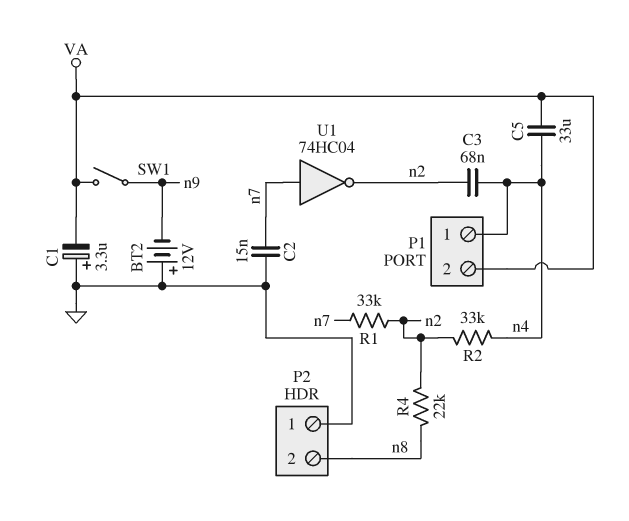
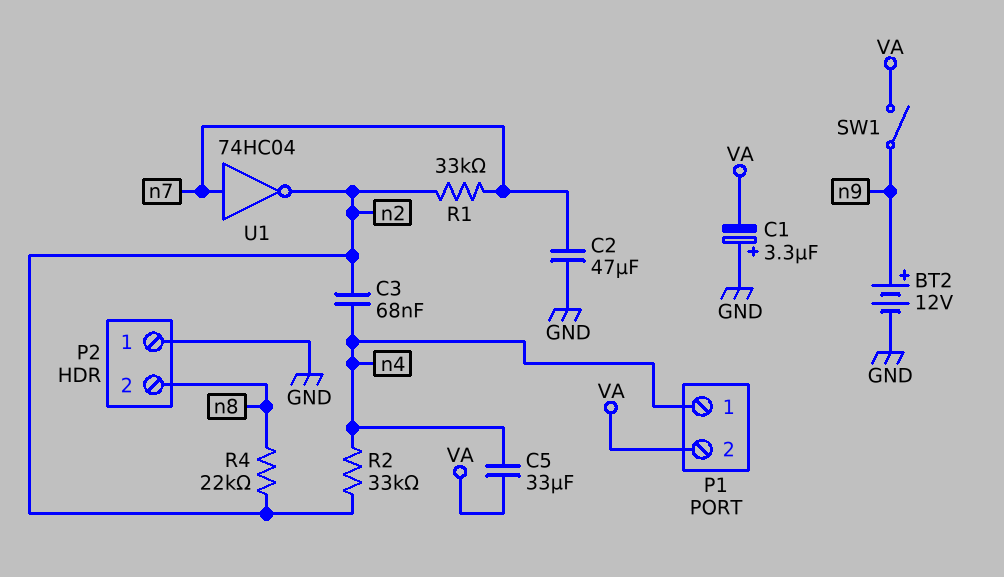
BT2: 12V (plus GND, minus n9) -> 12V (plus n9, minus GND)
C2: 15nF (GND, n7) -> 47uF (GND, n7)

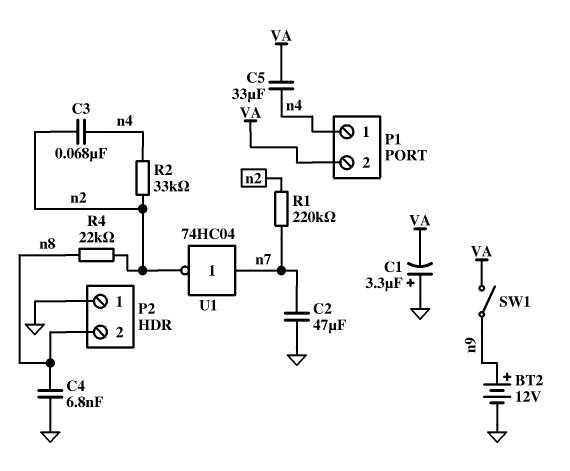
C4: none -> 6.8nF (GND, n8)
R1: 33k (n2, n7) -> 220k (n2, n7)

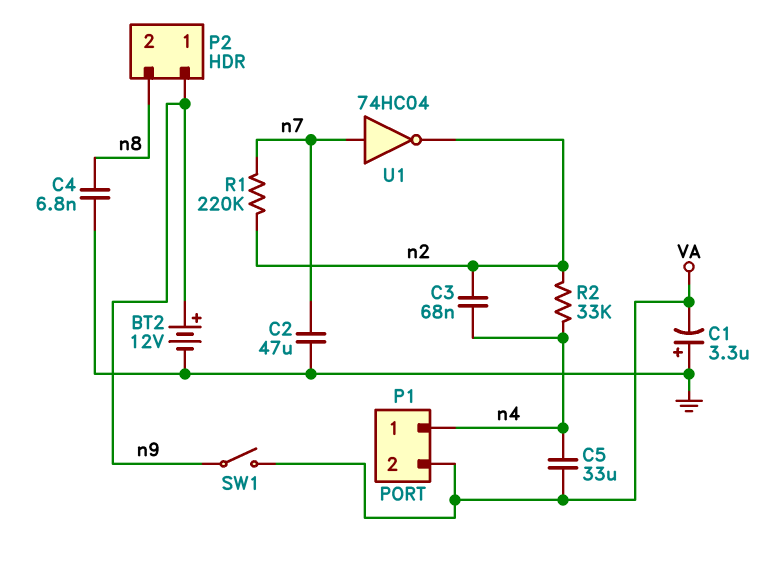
P2 pin 1: GND -> n9
R4: 22k (n2, n8) -> none

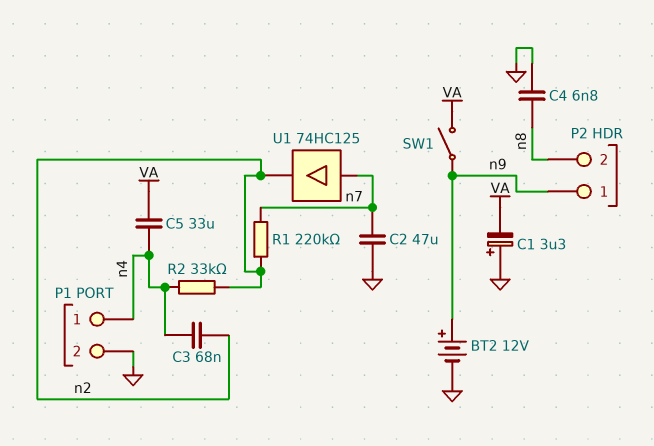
P1 pin 2: VA -> GND
U1: NOT 74HC04 (in n7, out n2) -> buffer 74HC125 (in n7, out n2)

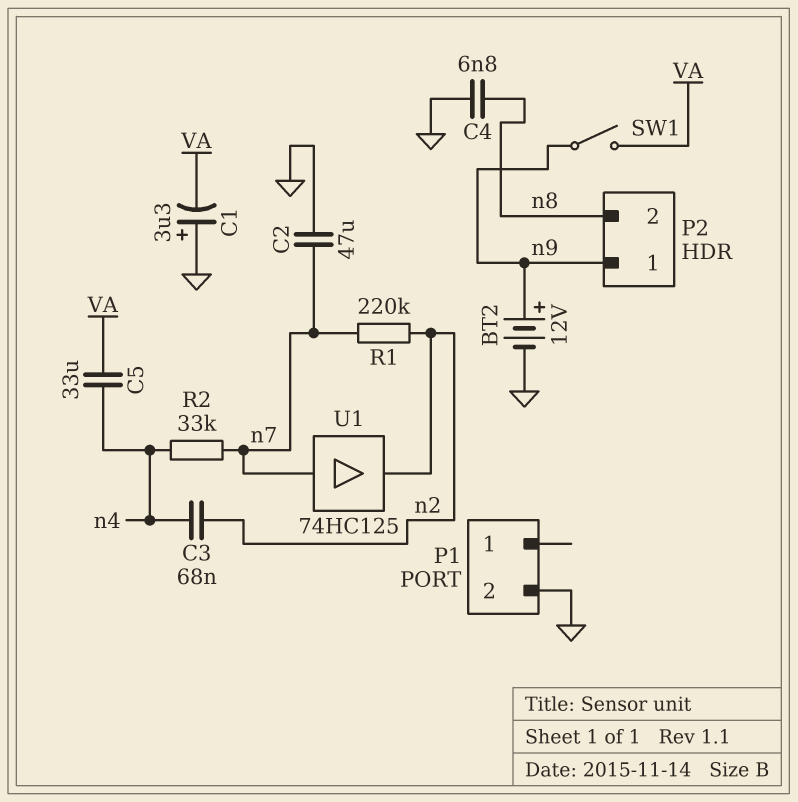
P1 pin 1: n4 -> none
R2: 33k (n2, n4) -> 33k (n4, n7)

